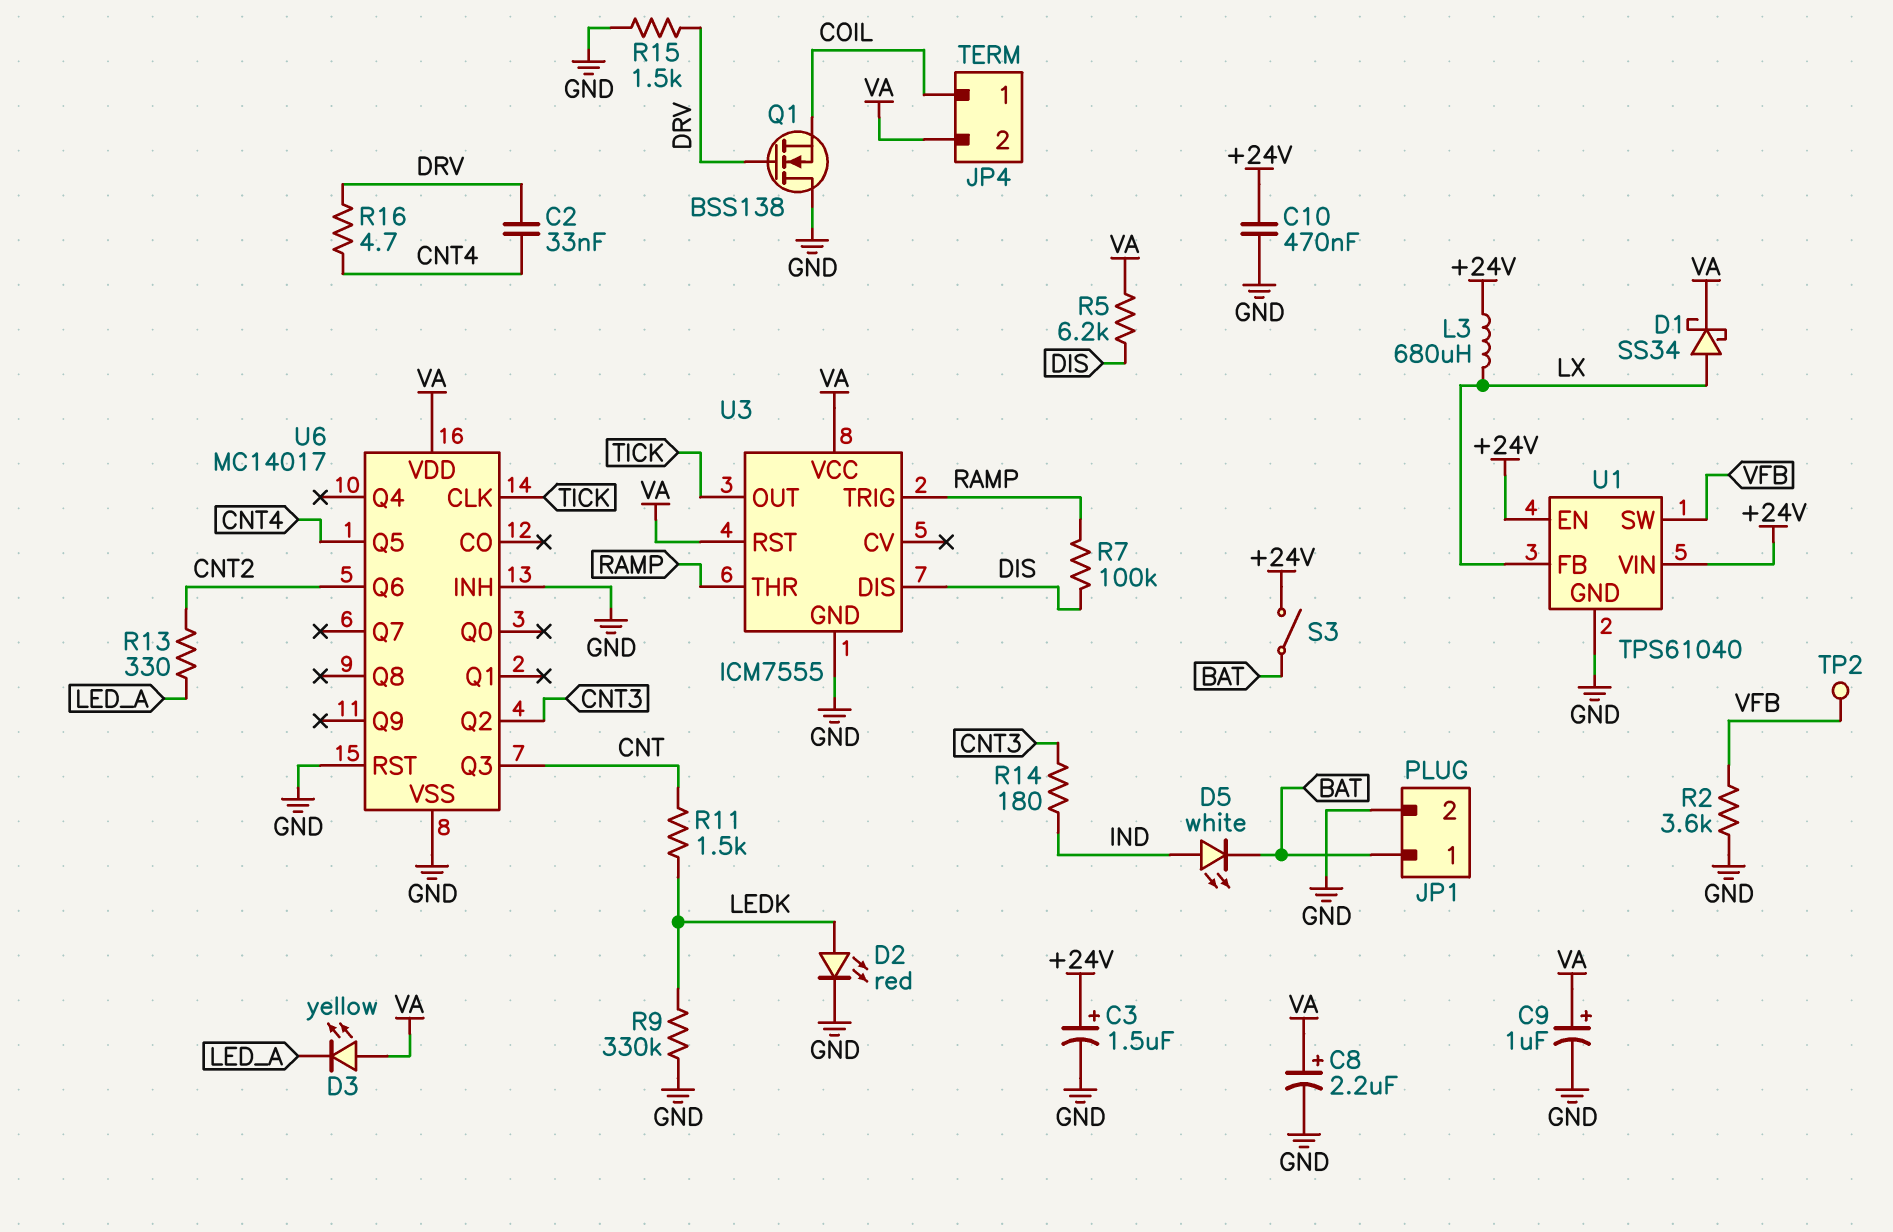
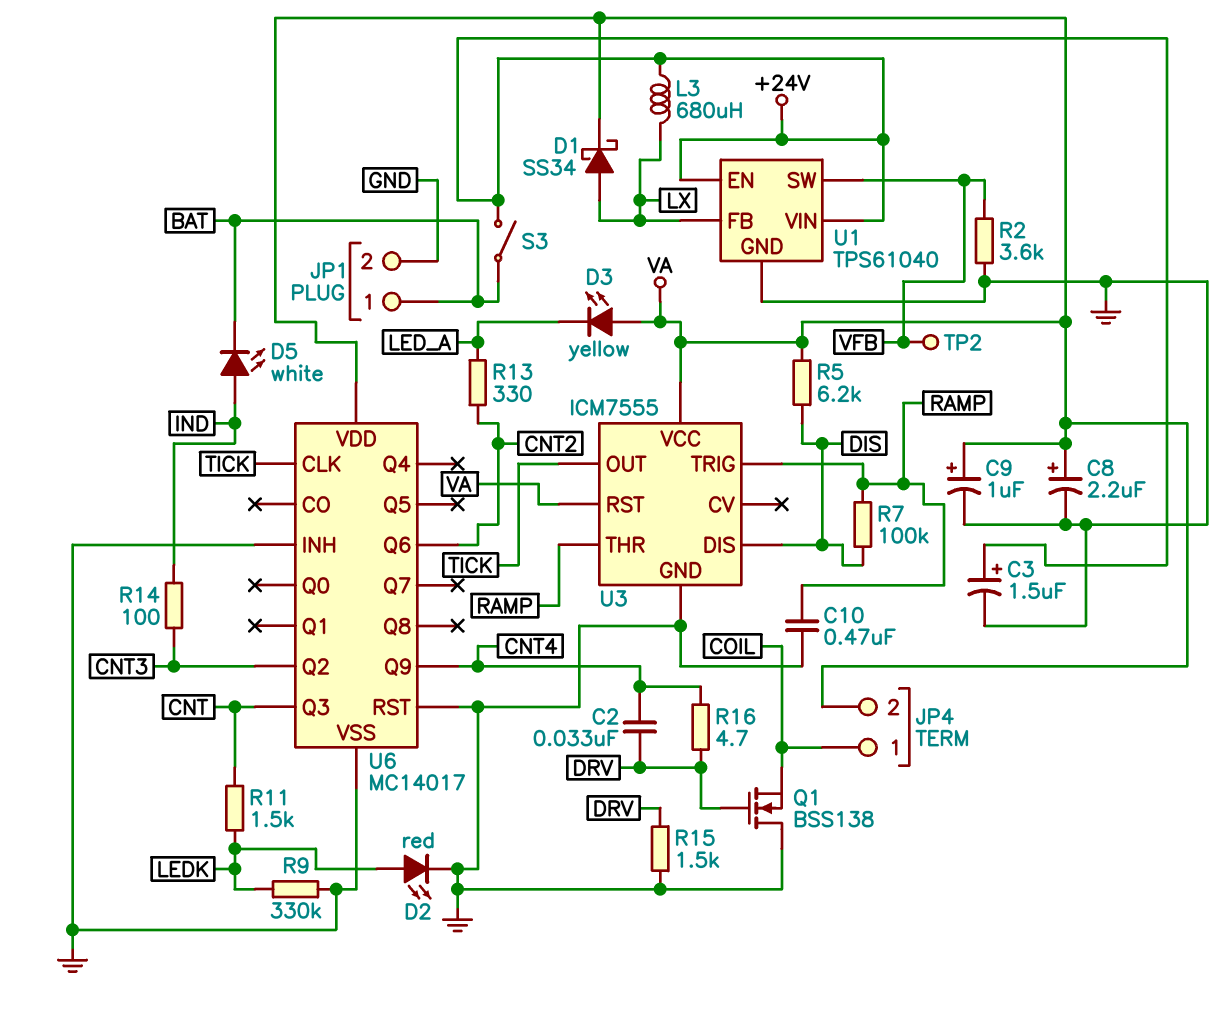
C10: 470nF (+24V, GND) -> 470nF (GND, RAMP)
R14: 180 (CNT3, IND) -> 100 (CNT3, IND)
U6 pin Q5: CNT4 -> none
U6 pin Q9: none -> CNT4

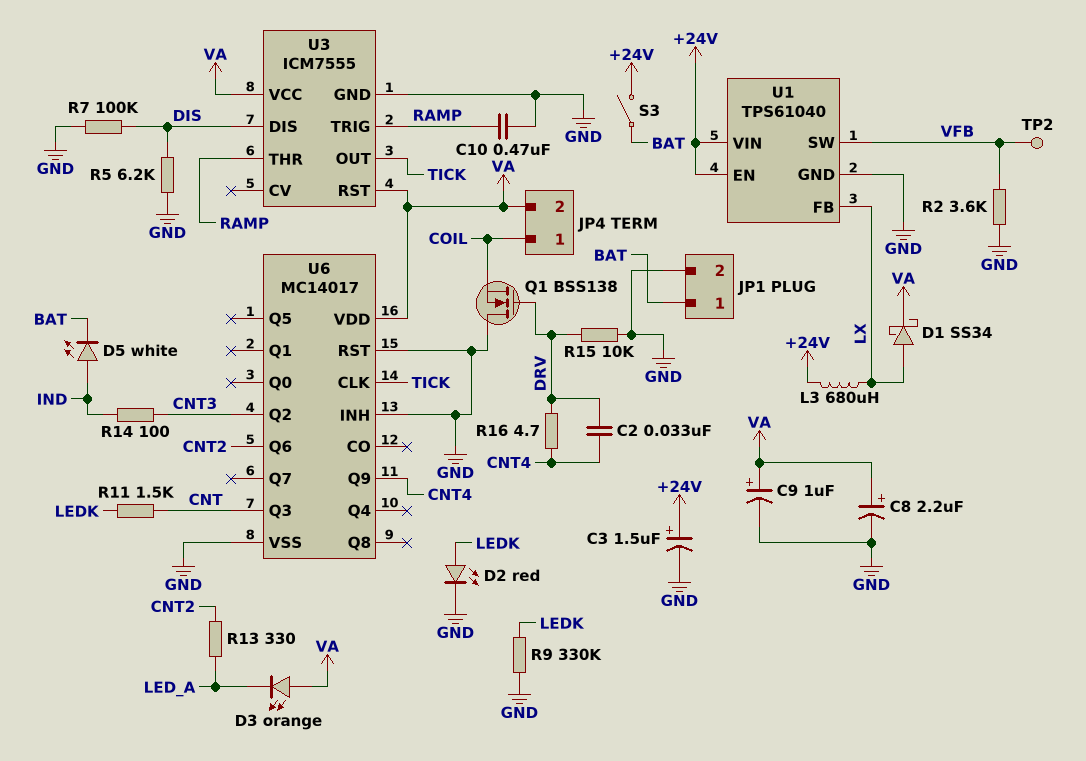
D3: LED yellow (A VA, K LED_A) -> LED orange (A VA, K LED_A)
R5: 6.2k (DIS, VA) -> 6.2k (DIS, GND)
R7: 100k (DIS, RAMP) -> 100k (DIS, GND)
R15: 1.5k (DRV, GND) -> 10k (DRV, GND)

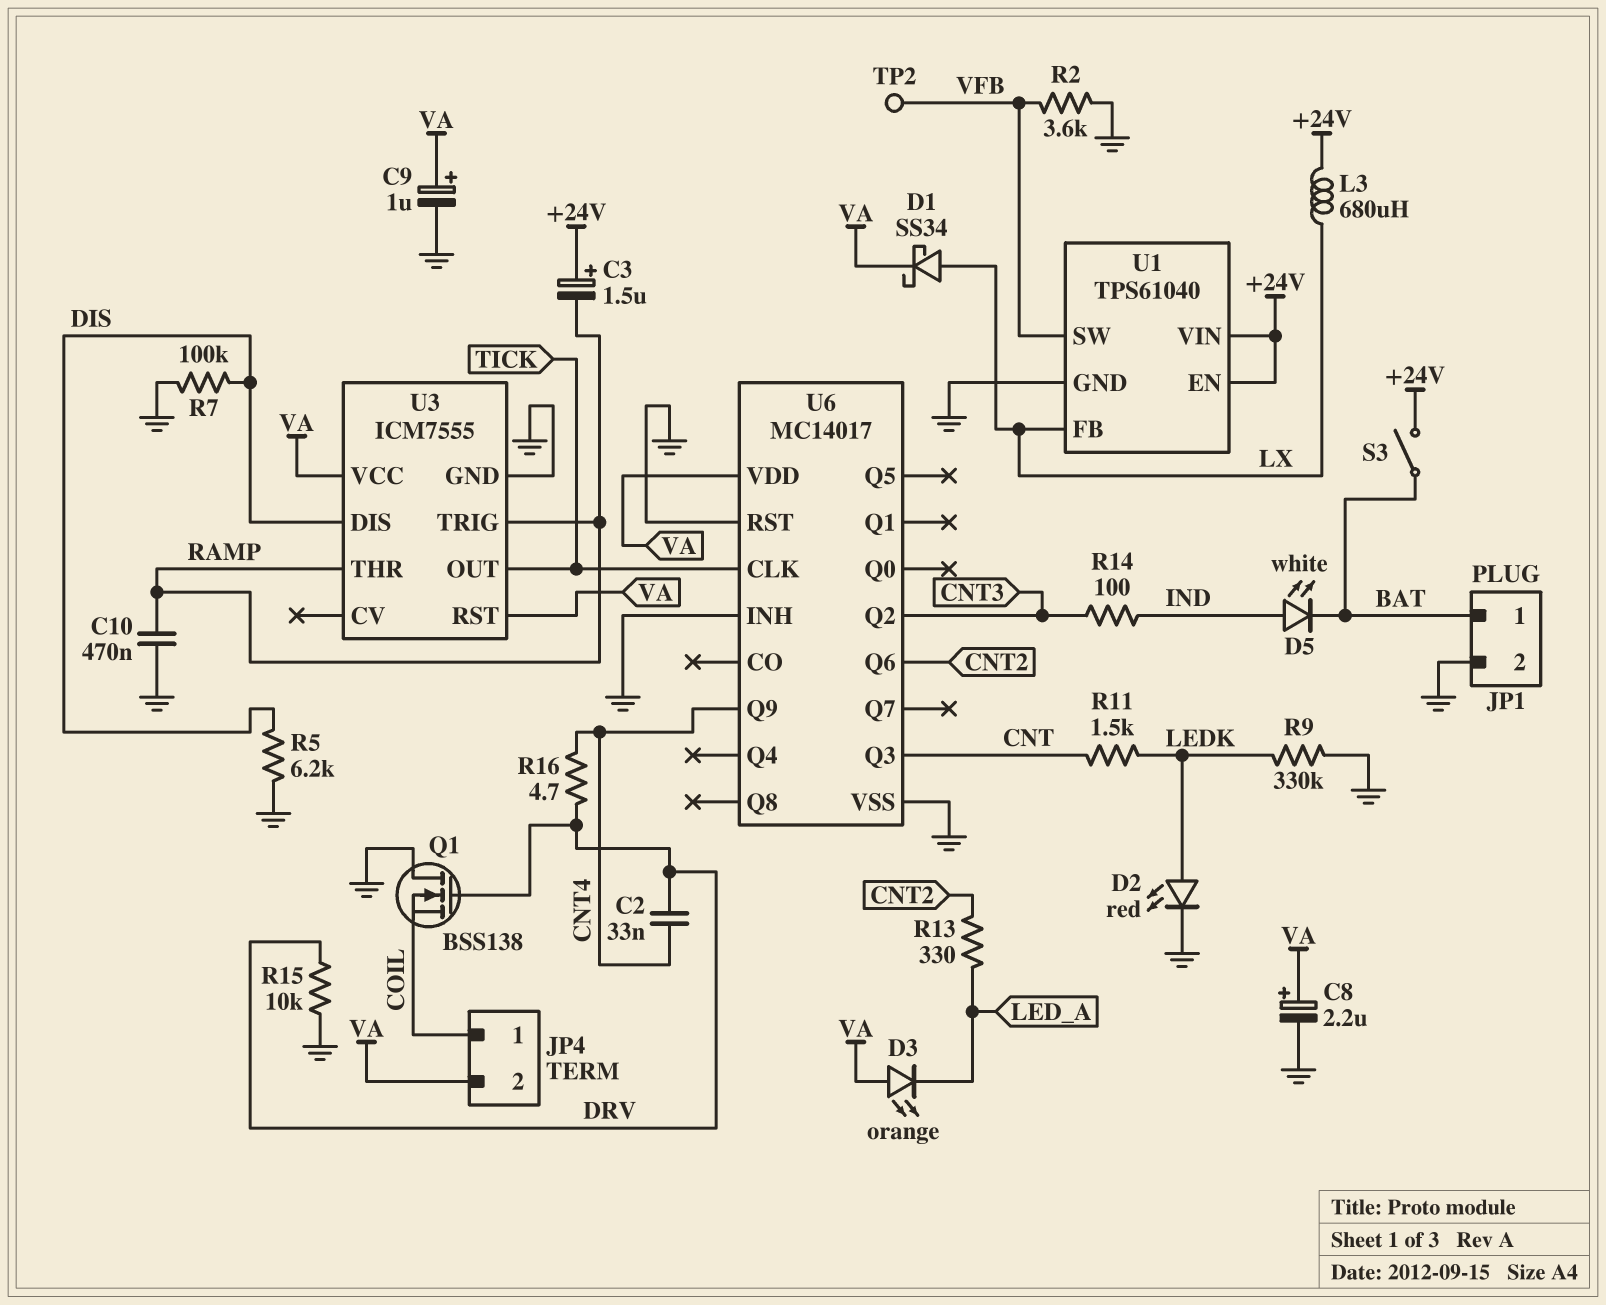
C3: 1.5uF (plus +24V, minus GND) -> 1.5uF (plus +24V, minus RAMP)

